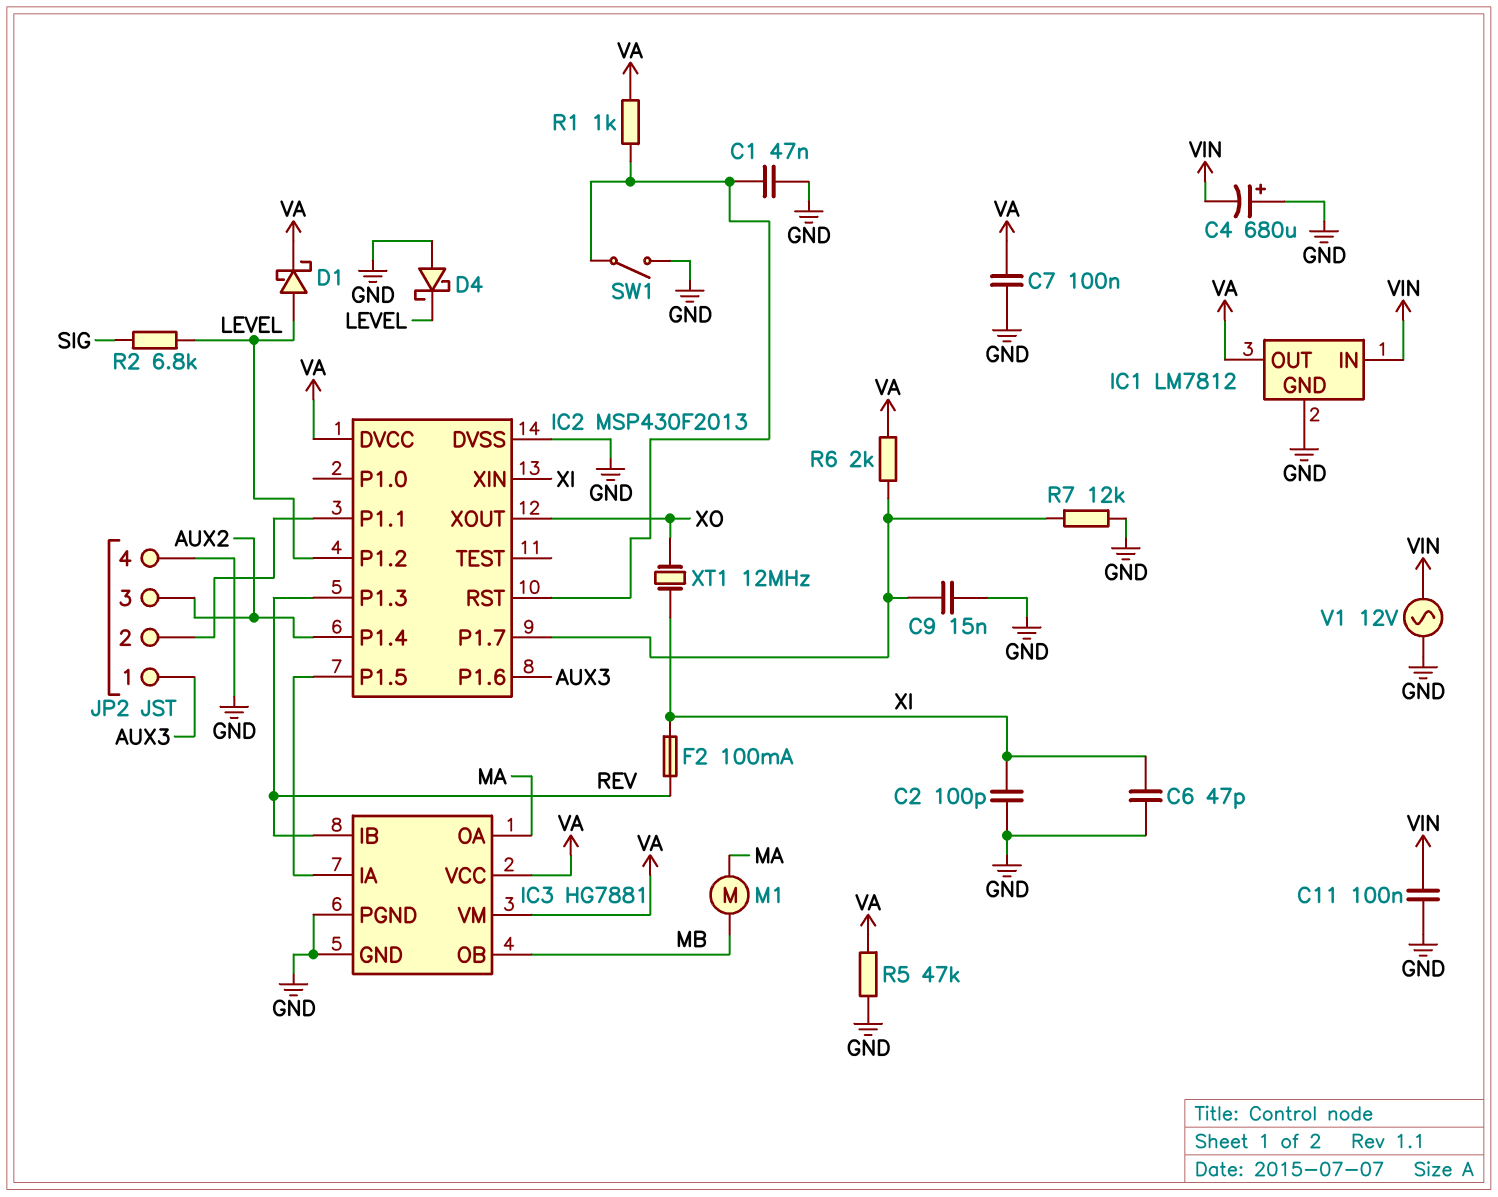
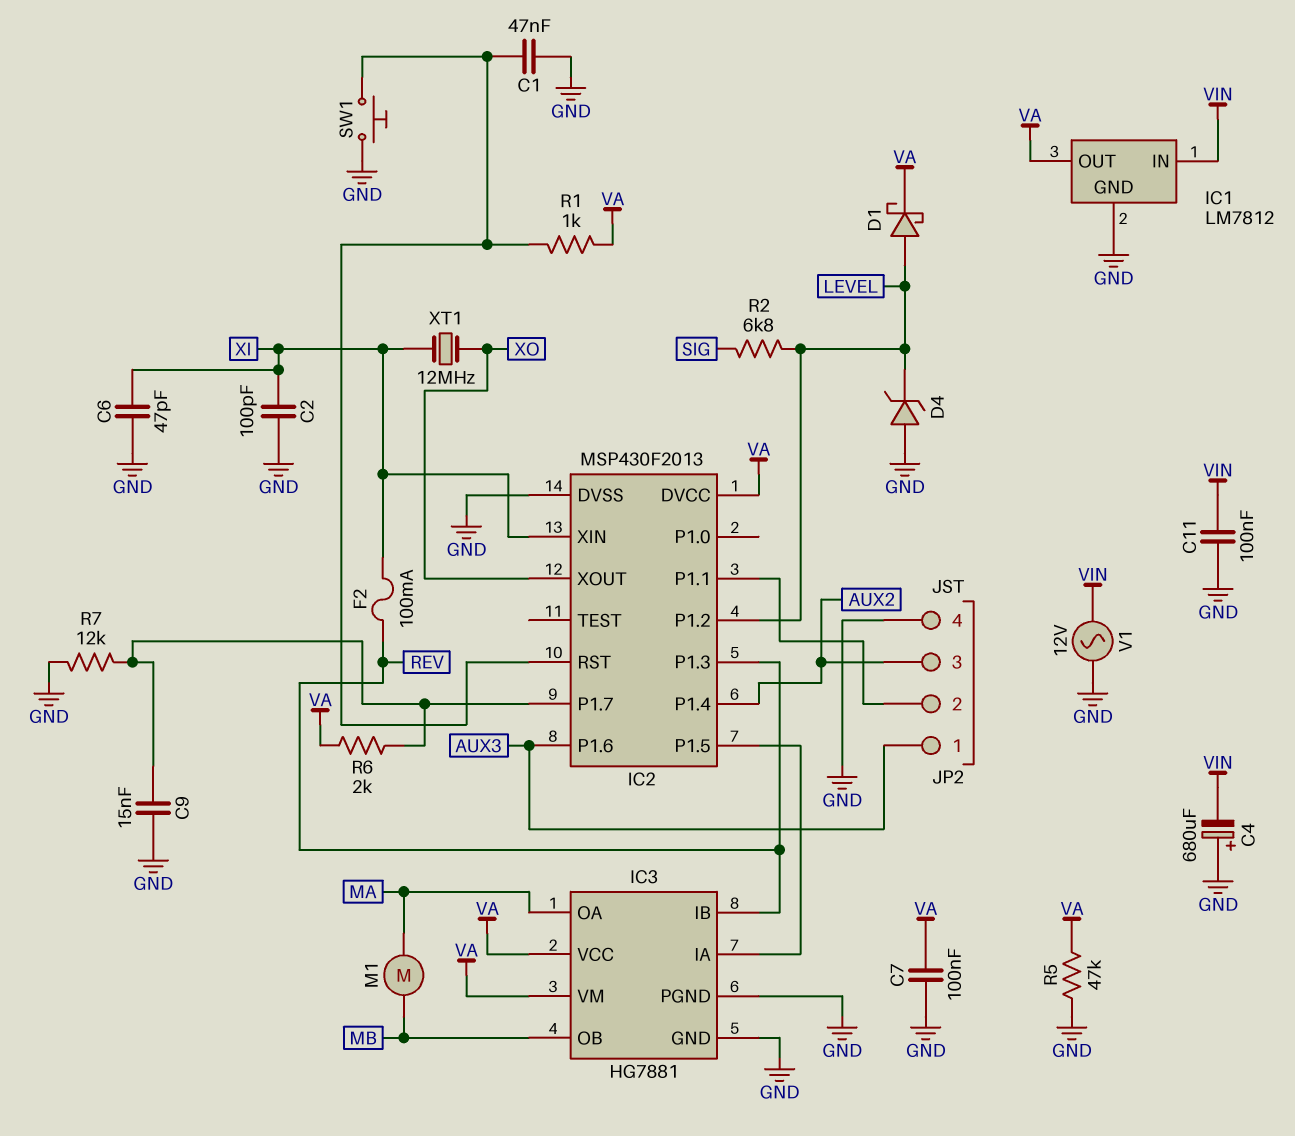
D4: schottky (A GND, K LEVEL) -> zener (A GND, K LEVEL)
SW1: switch (GND, IC2/RST) -> button (GND, IC2/RST)

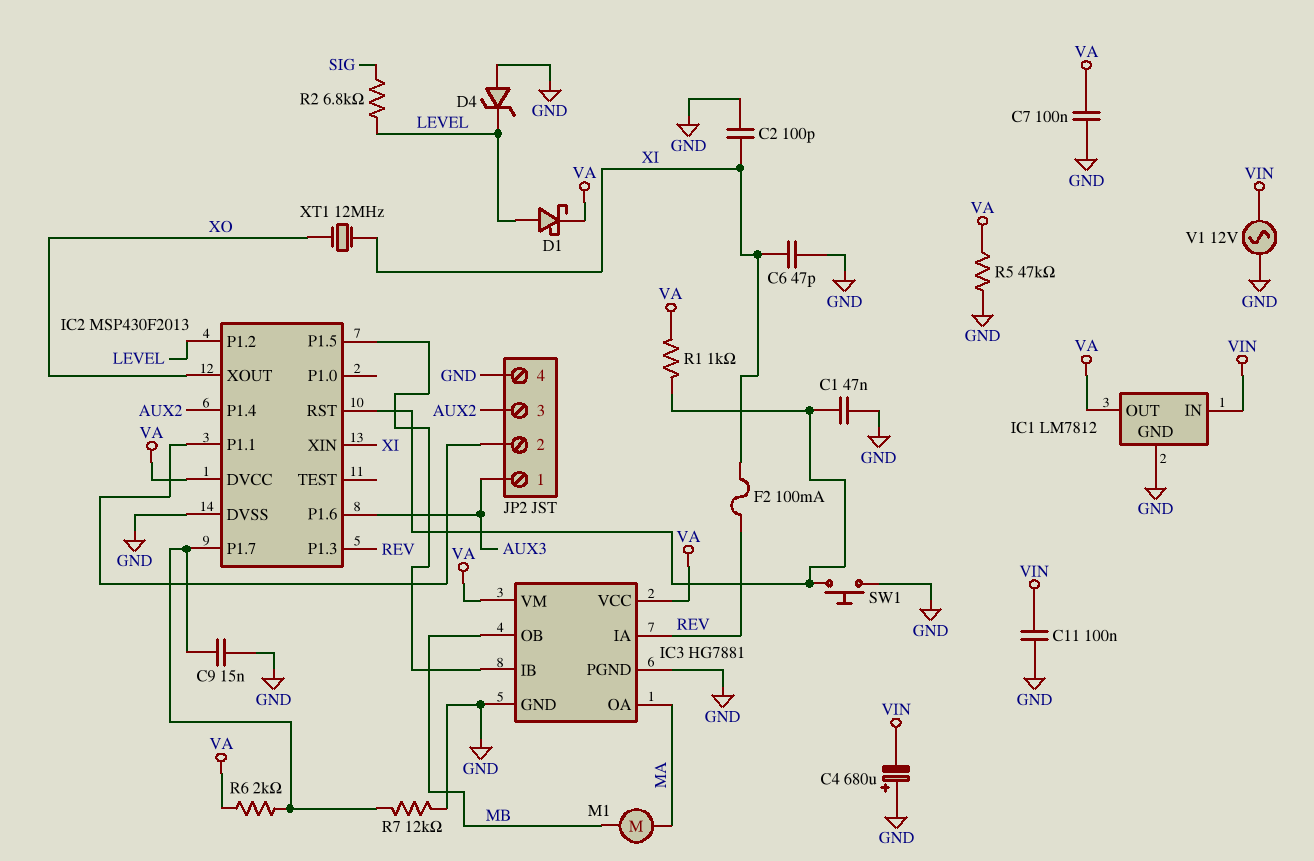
IC3 pin IA: IC2/P1.5 -> REV
IC3 pin IB: REV -> IC2/P1.5

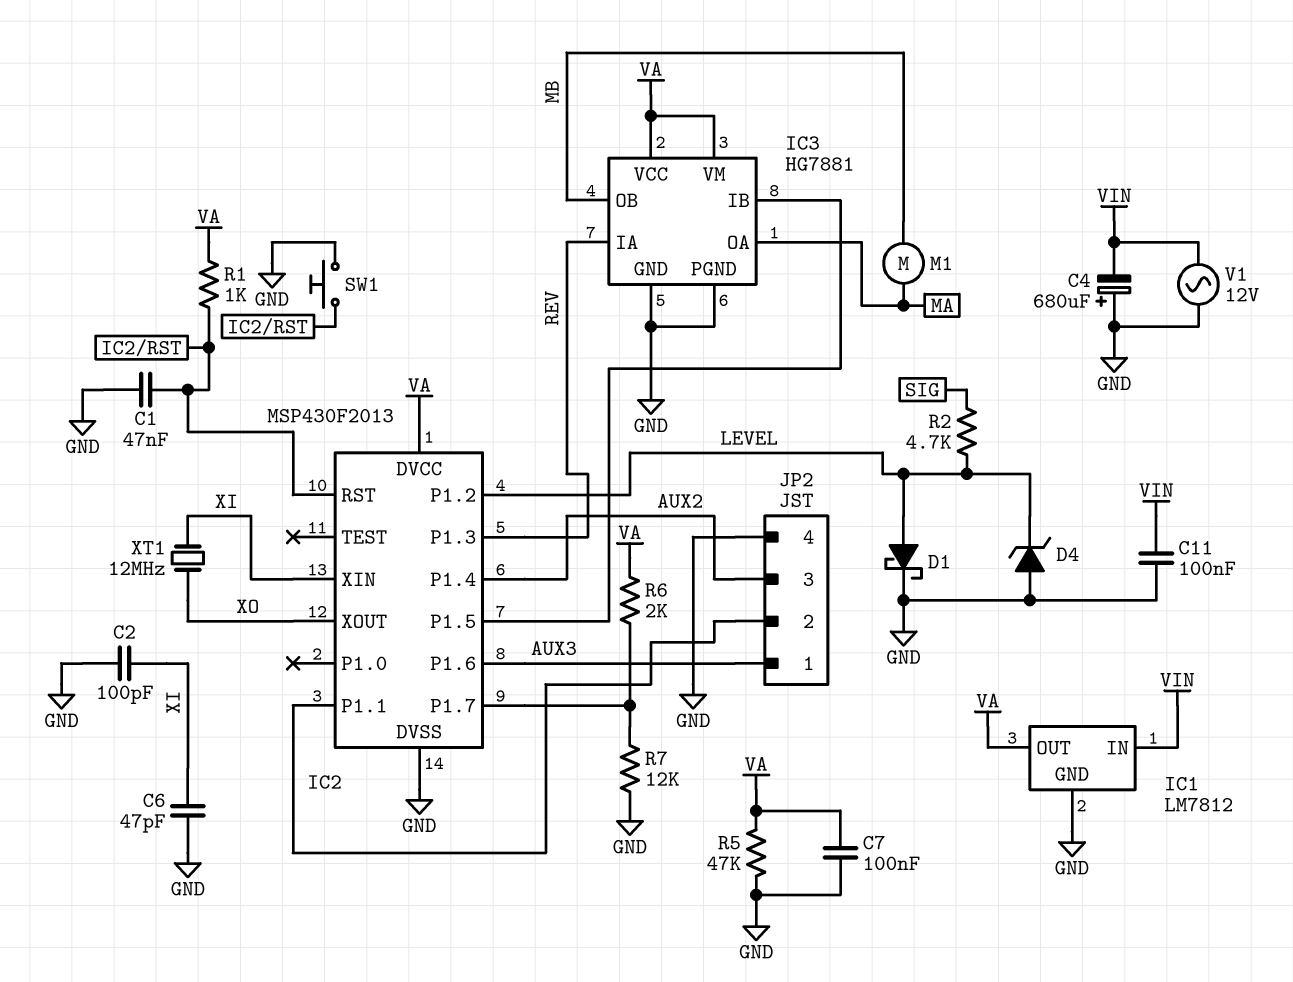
C9: 15nF (GND, IC2/P1.7) -> none
D1: schottky (A LEVEL, K VA) -> schottky (A LEVEL, K GND)
F2: 100mA (REV, XI) -> none
R2: 6.8k (LEVEL, SIG) -> 4.7k (LEVEL, SIG)

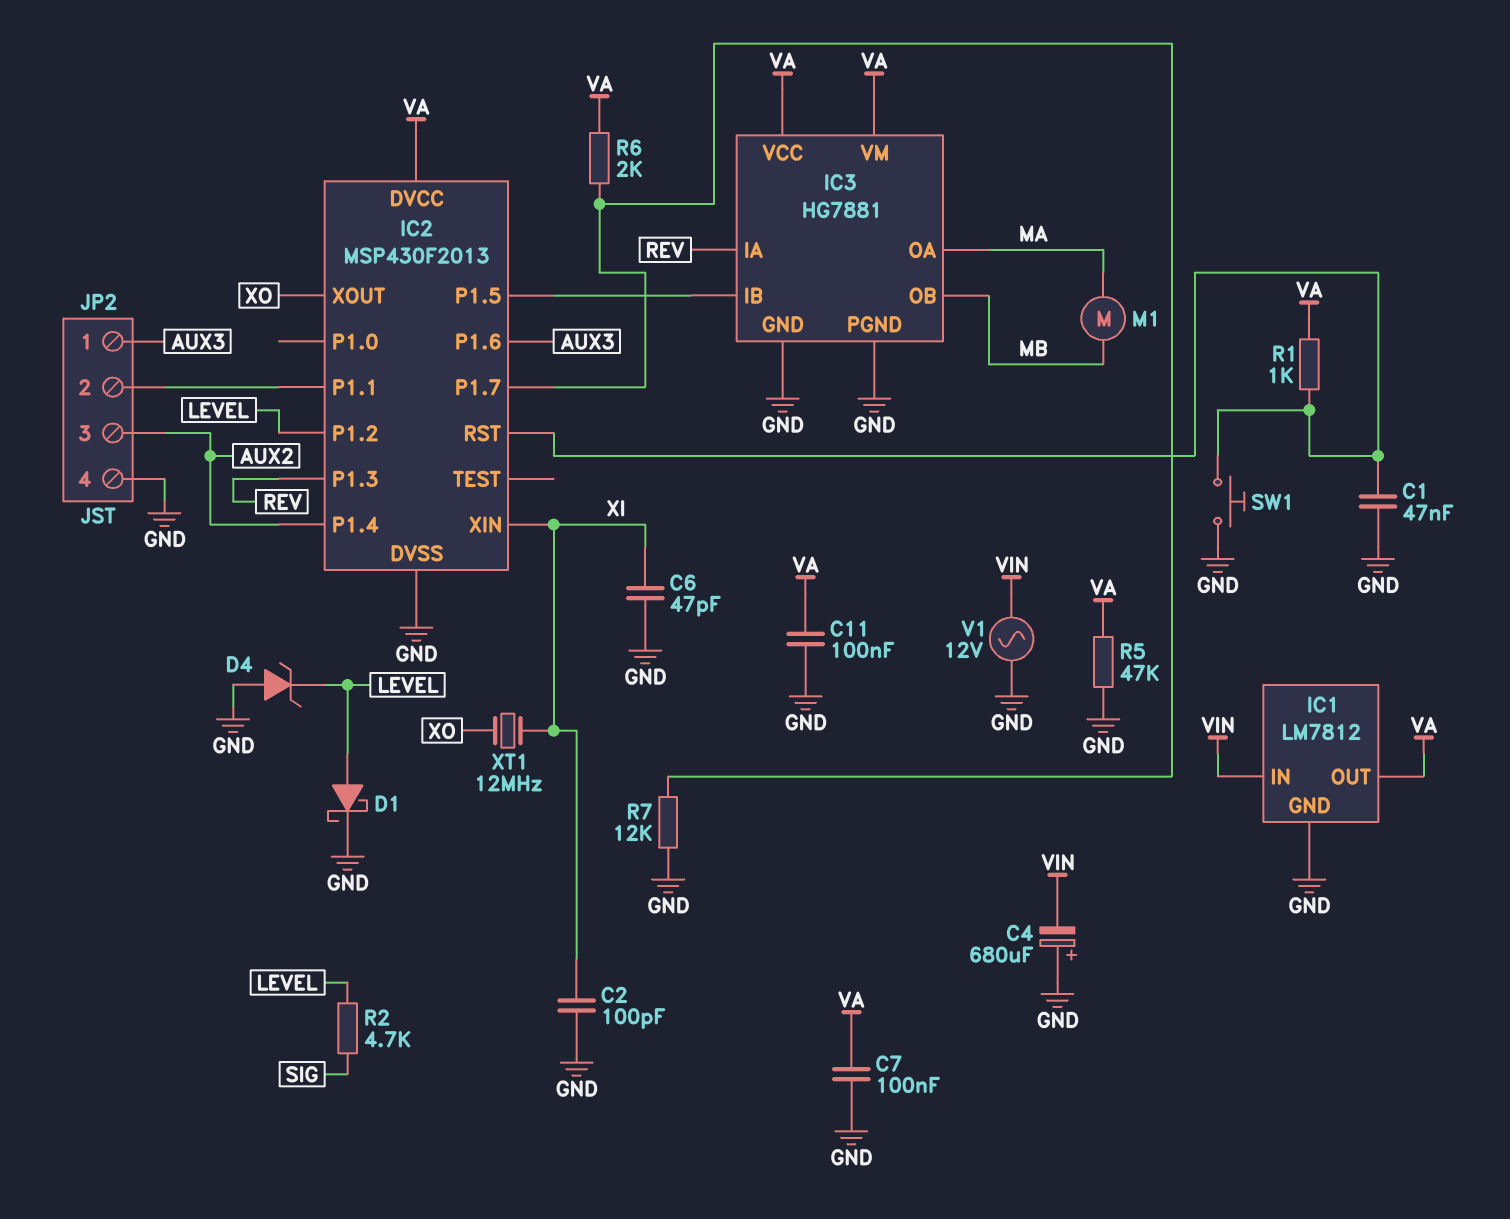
C11: 100nF (GND, VIN) -> 100nF (GND, VA)

